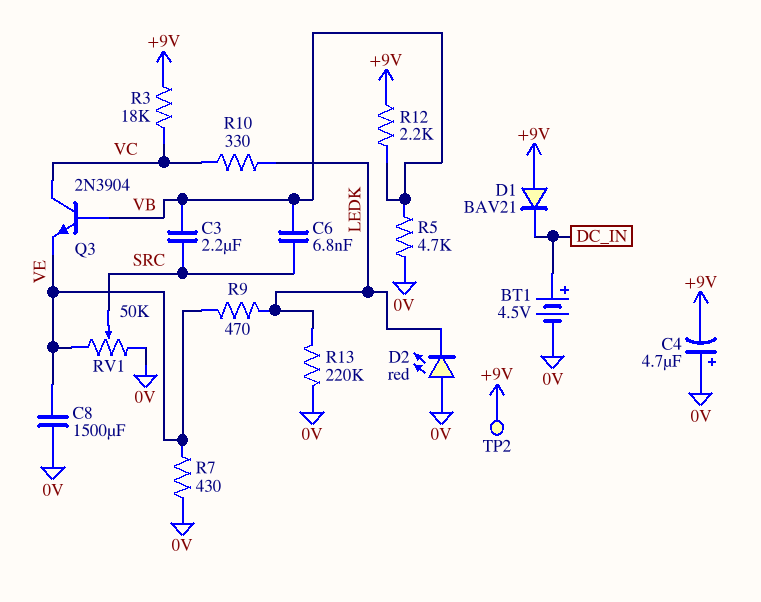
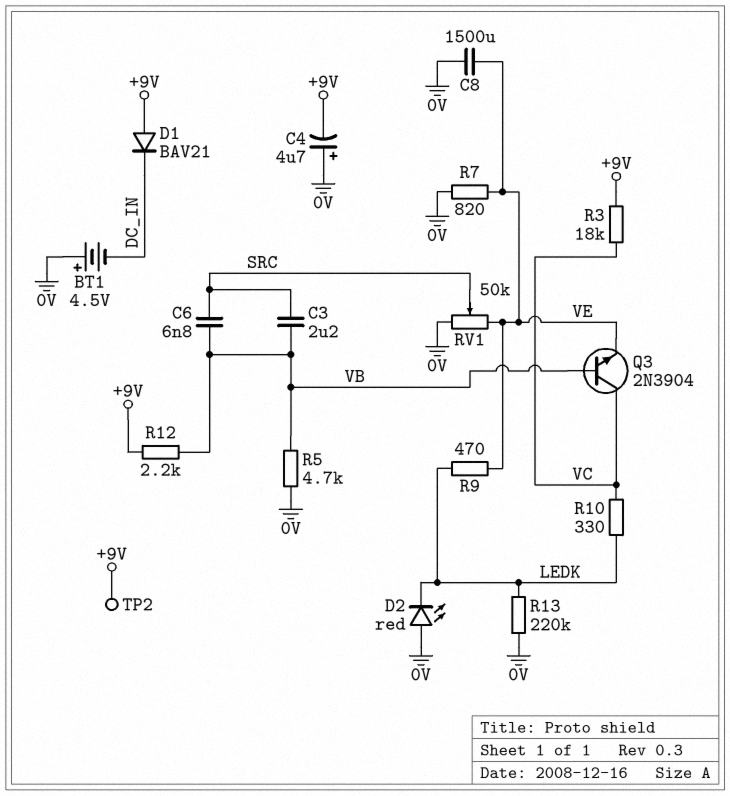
BT1: 4.5V (plus DC_IN, minus 0V) -> 4.5V (plus 0V, minus DC_IN)
R7: 430 (0V, VE) -> 820 (0V, VE)

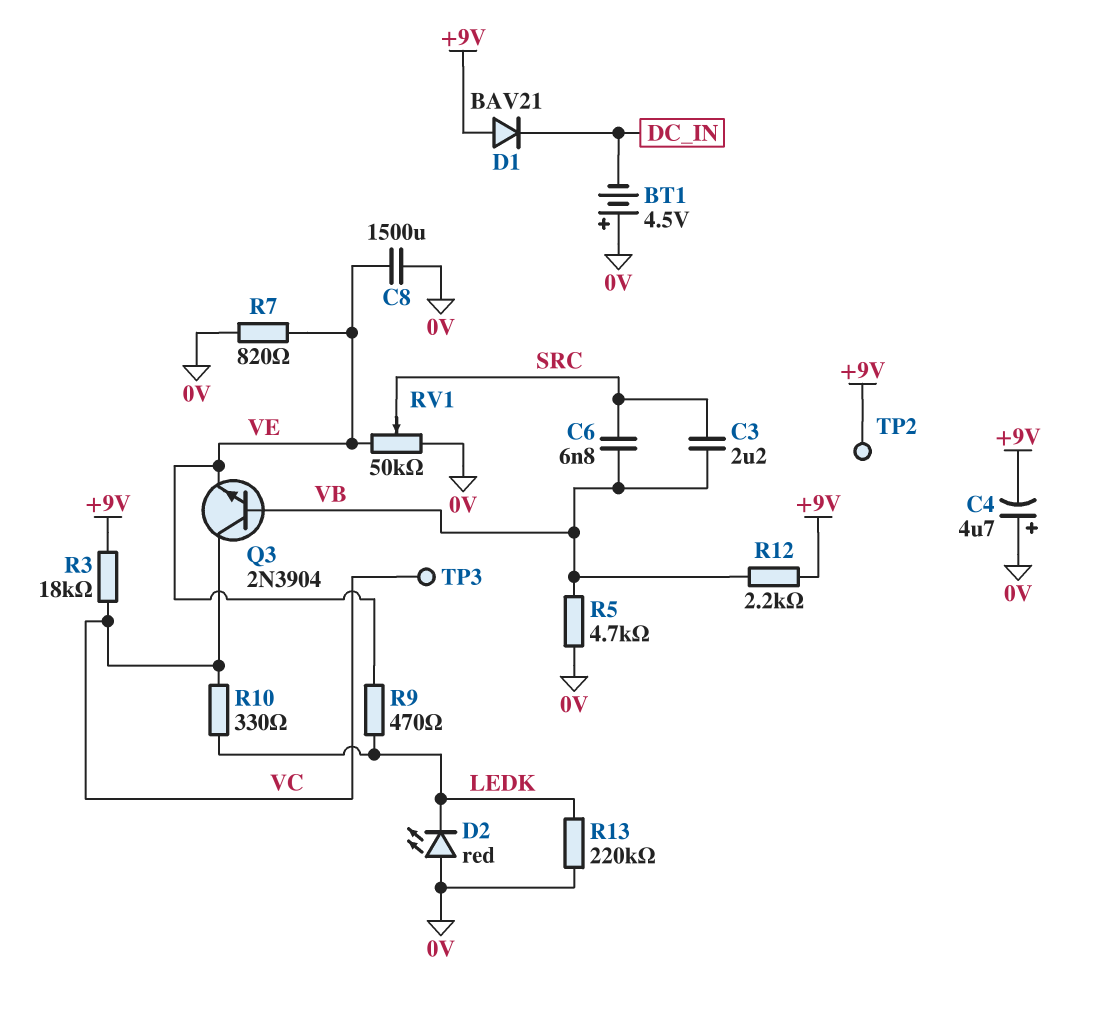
TP3: none -> test point (VC)

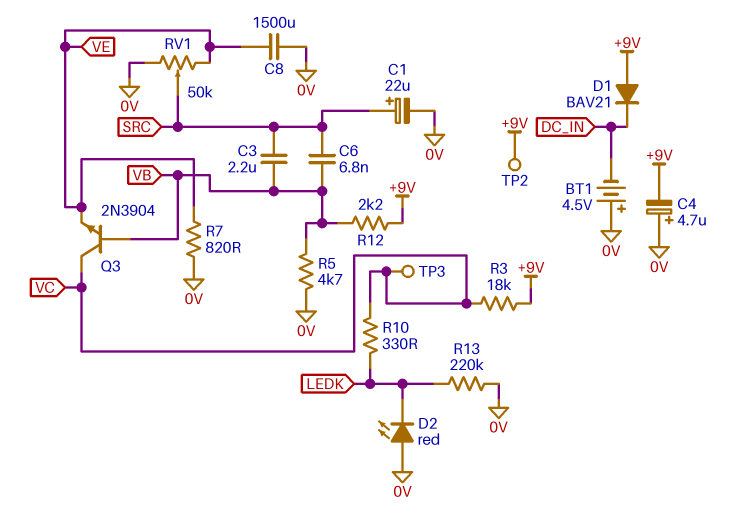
C1: none -> 22uF (plus SRC, minus 0V)
R9: 470 (LEDK, VE) -> none

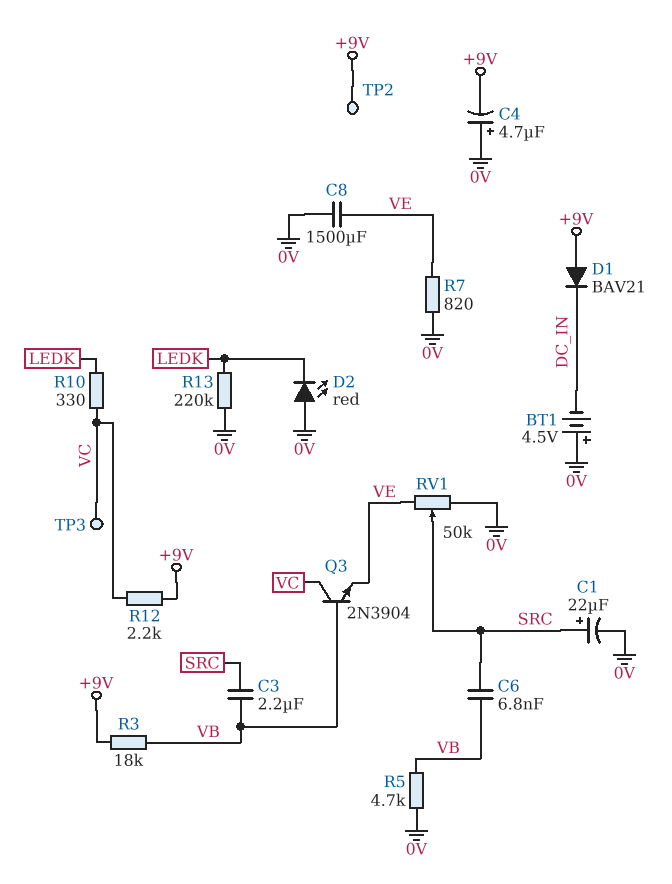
R3: 18k (+9V, VC) -> 18k (+9V, VB)
R12: 2.2k (+9V, VB) -> 2.2k (+9V, VC)

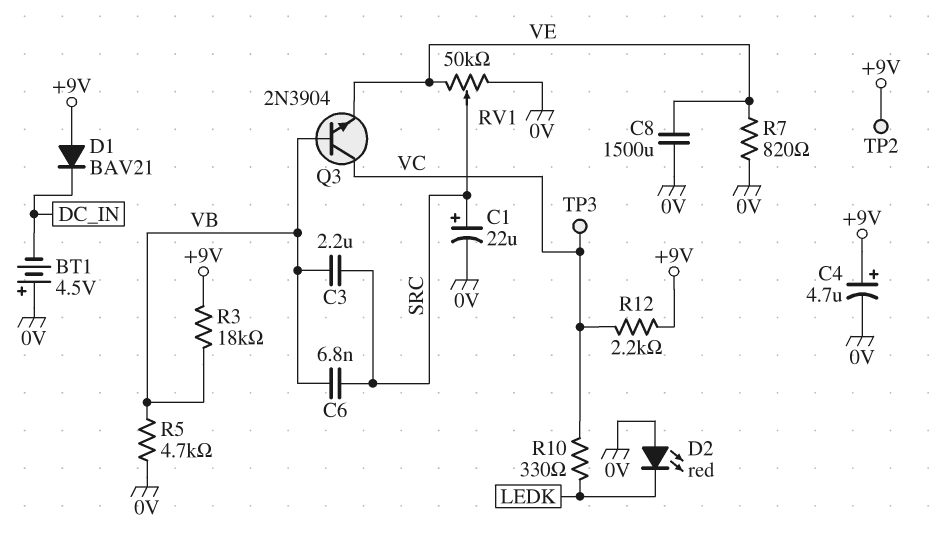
C4: 4.7uF (plus 0V, minus +9V) -> 4.7uF (plus +9V, minus 0V)
R13: 220k (0V, LEDK) -> none

